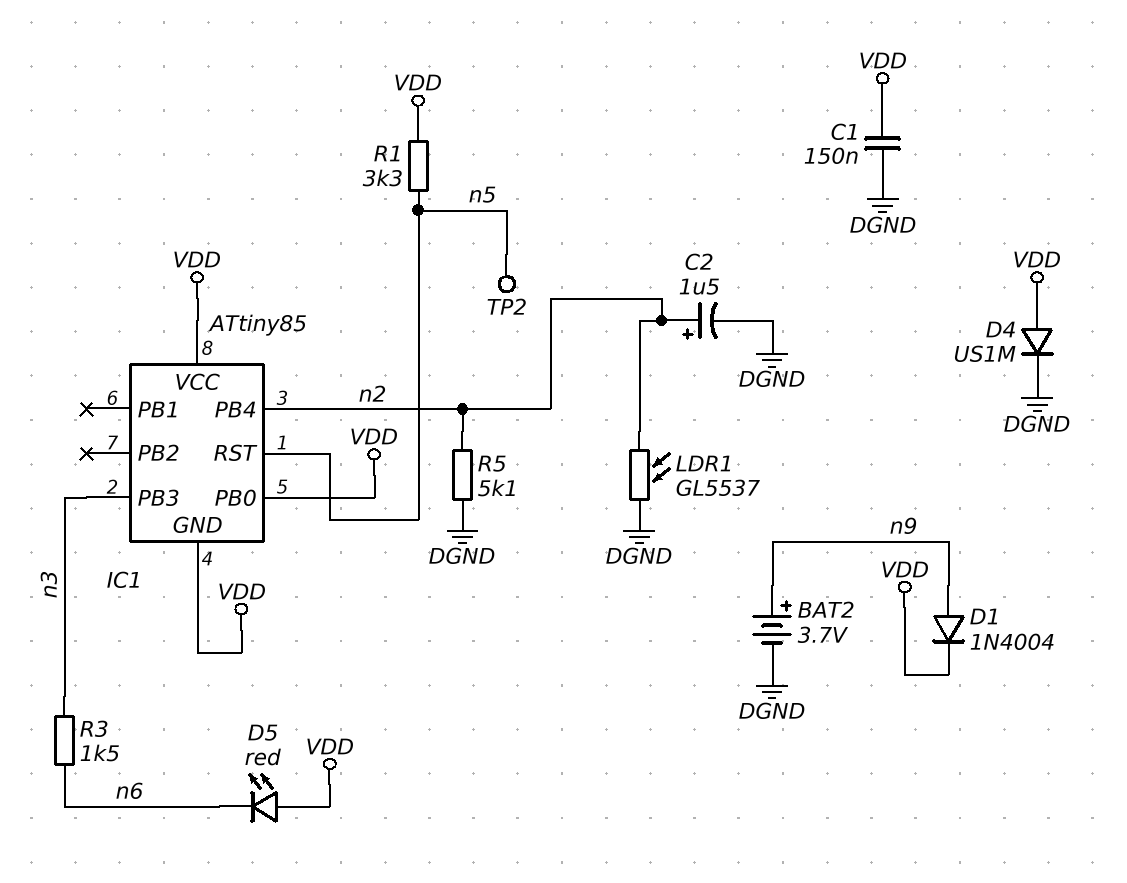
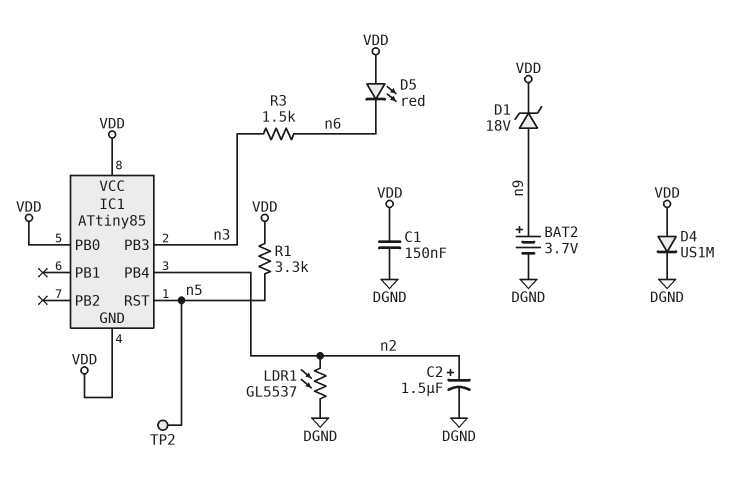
D1: diode 1N4004 (A n9, K VDD) -> zener 18V (A n9, K VDD)
R5: 5.1k (DGND, n2) -> none

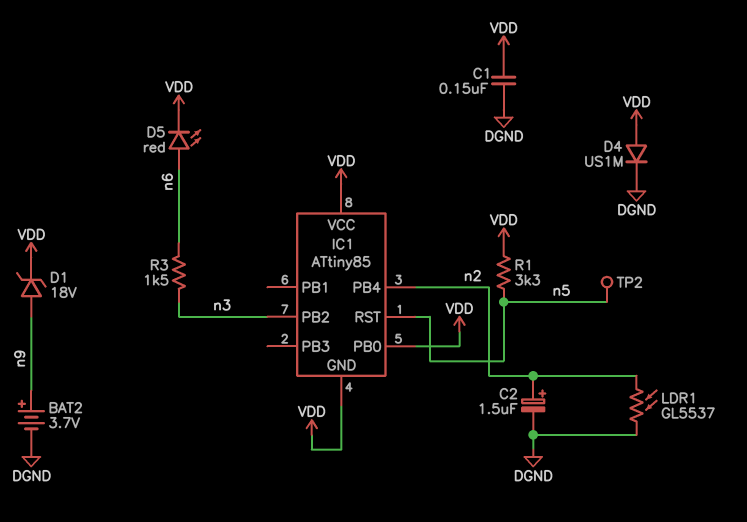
D5: LED red (A VDD, K n6) -> LED red (A n6, K VDD)
IC1 pin PB2: none -> n3
IC1 pin PB3: n3 -> none

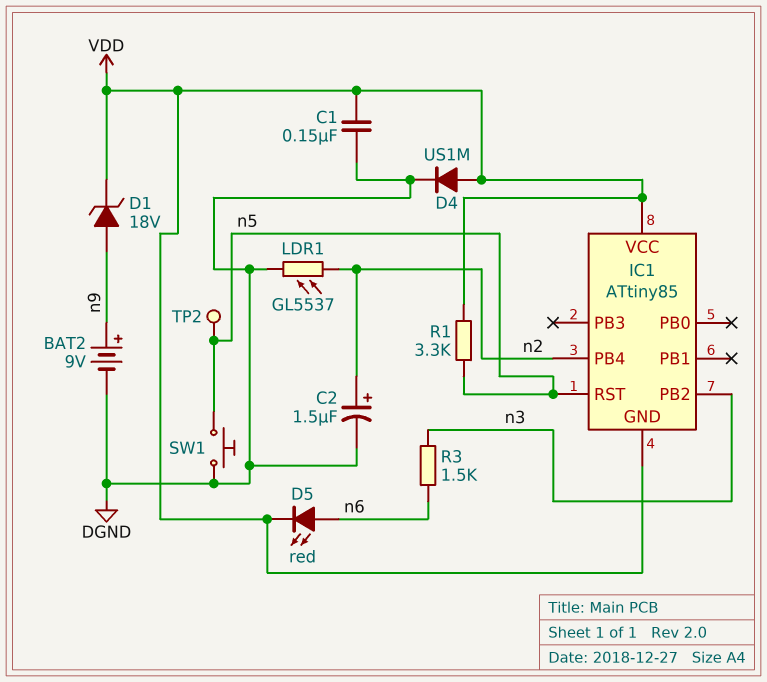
BAT2: 3.7V (plus n9, minus DGND) -> 9V (plus n9, minus DGND)
IC1 pin PB0: VDD -> none
SW1: none -> button (DGND, n5)

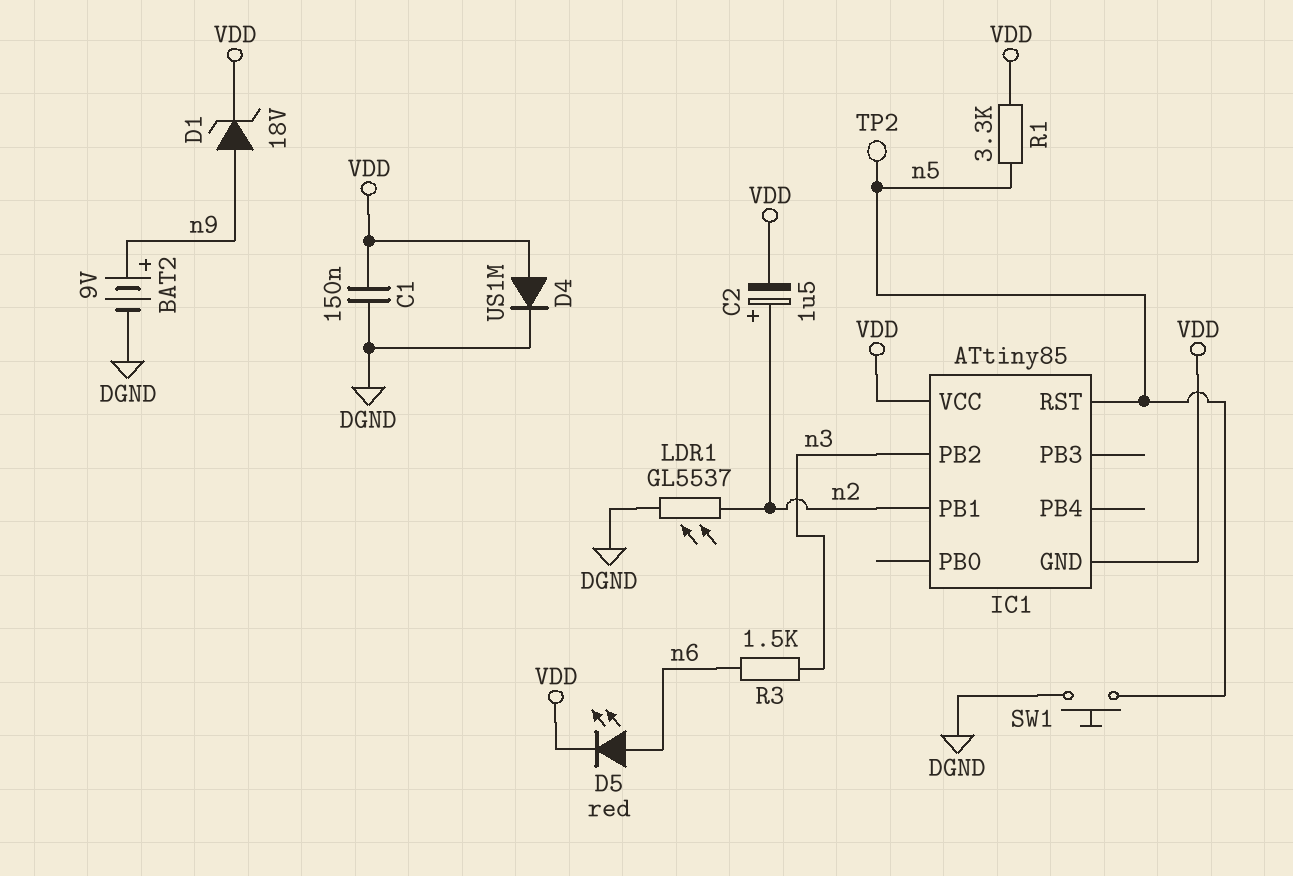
C2: 1.5uF (plus n2, minus DGND) -> 1.5uF (plus n2, minus VDD)
IC1 pin PB1: none -> n2
IC1 pin PB4: n2 -> none

